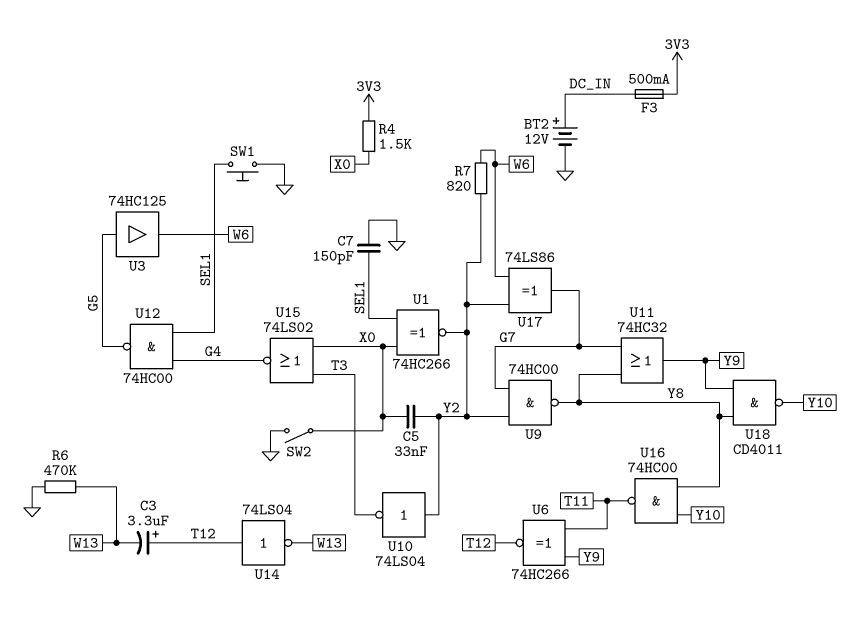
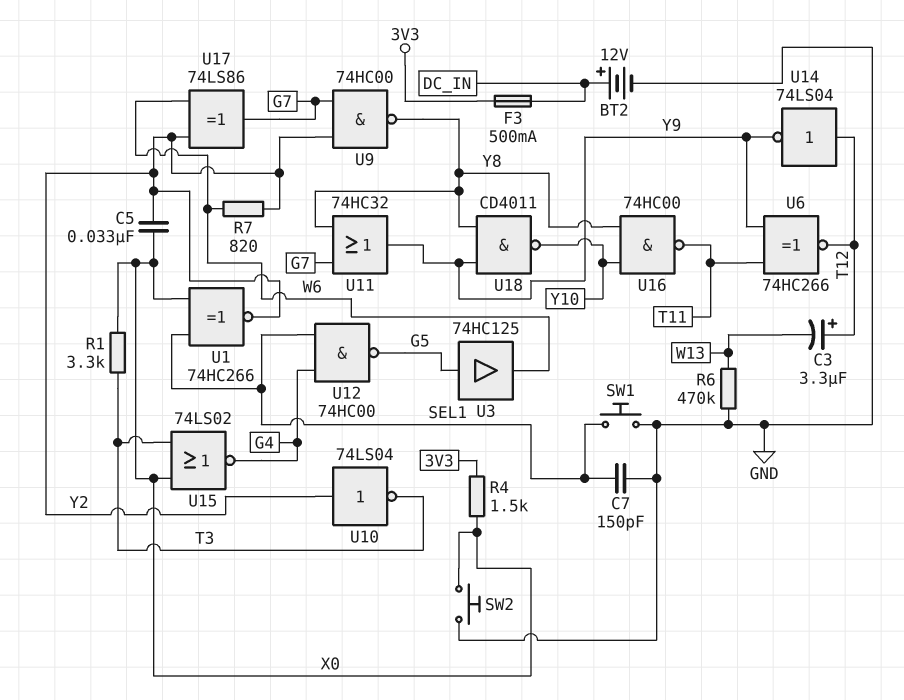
R1: none -> 3.3k (T3, X0)
SW2: switch (GND, X0) -> button (GND, X0)
U14: NOT 74LS04 (in T12, out W13) -> NOT 74LS04 (in T12, out Y9)

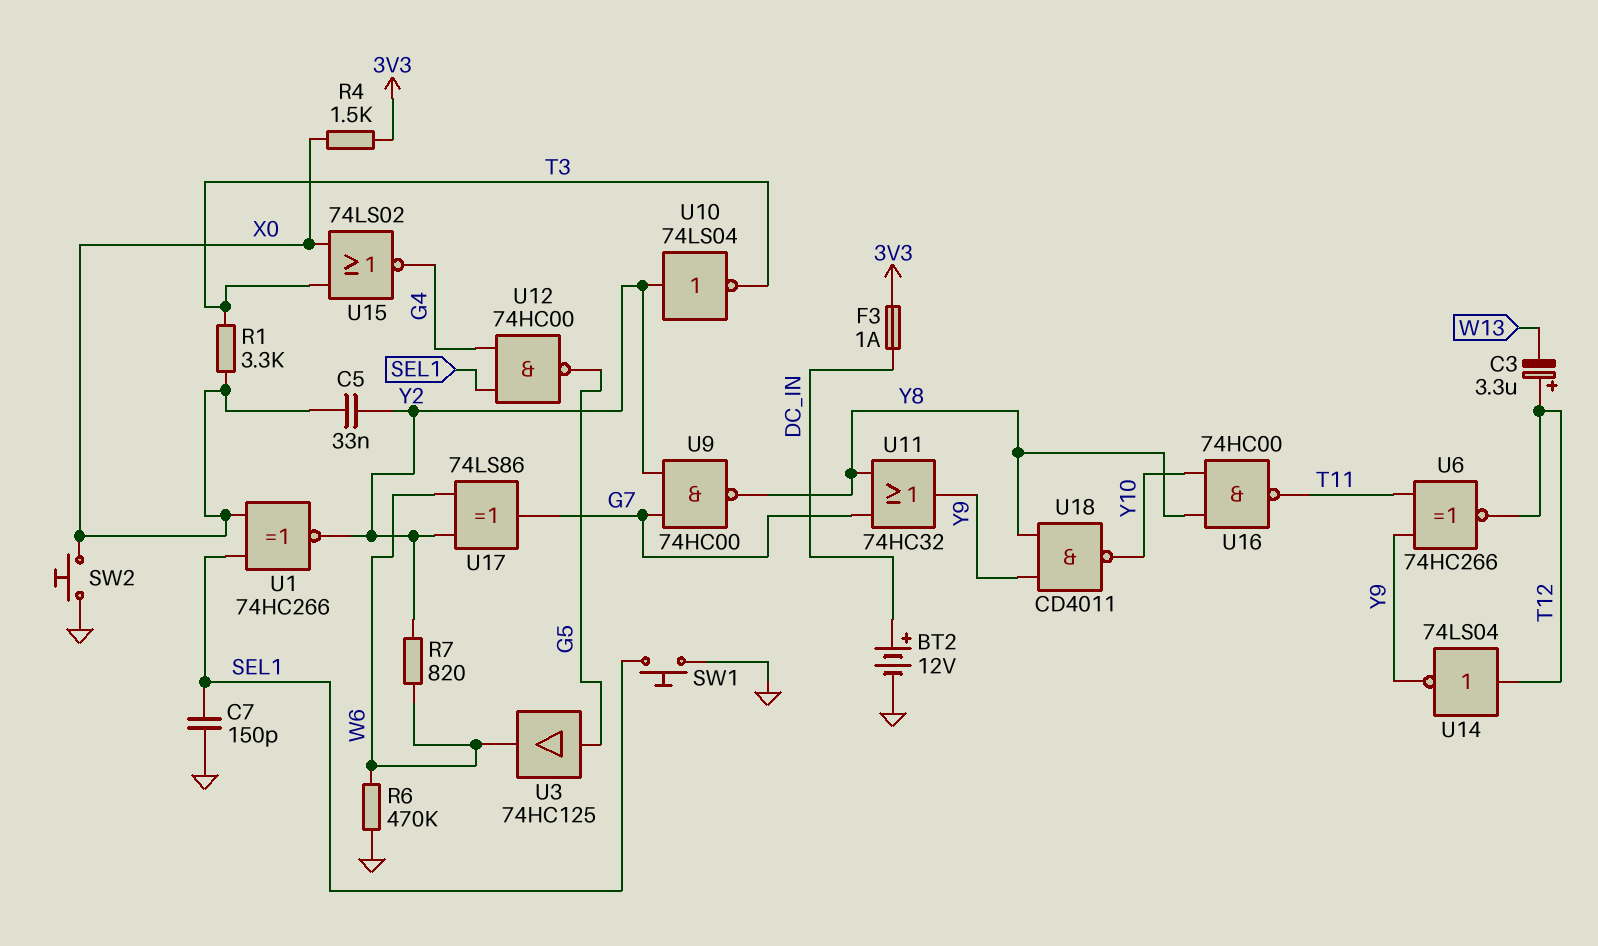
F3: 500mA (3V3, DC_IN) -> 1A (3V3, DC_IN)
R6: 470k (GND, W13) -> 470k (GND, W6)

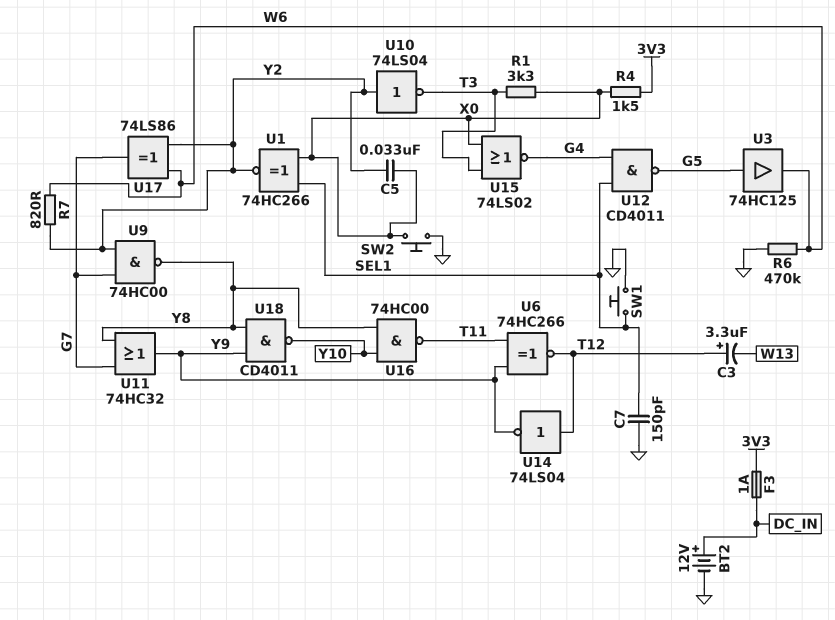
U12: NAND 74HC00 (in G4, in SEL1, out G5) -> NAND CD4011 (in G4, in SEL1, out G5)

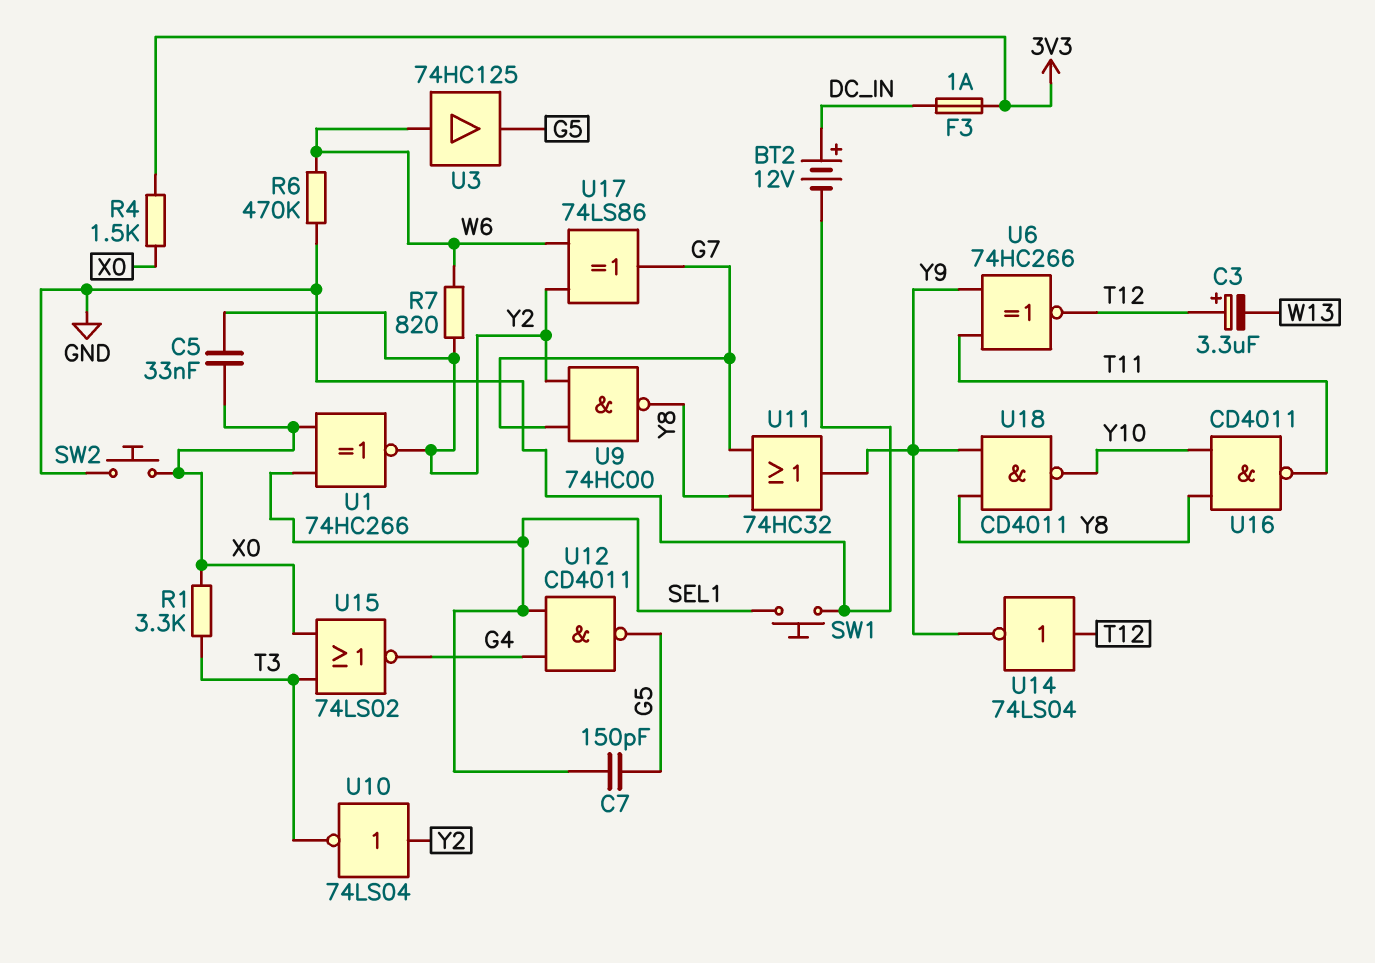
C7: 150pF (GND, SEL1) -> 150pF (G5, SEL1)
U3: buffer 74HC125 (in G5, out W6) -> buffer 74HC125 (in W6, out G5)
U16: NAND 74HC00 (in Y8, in Y10, out T11) -> NAND CD4011 (in Y8, in Y10, out T11)

